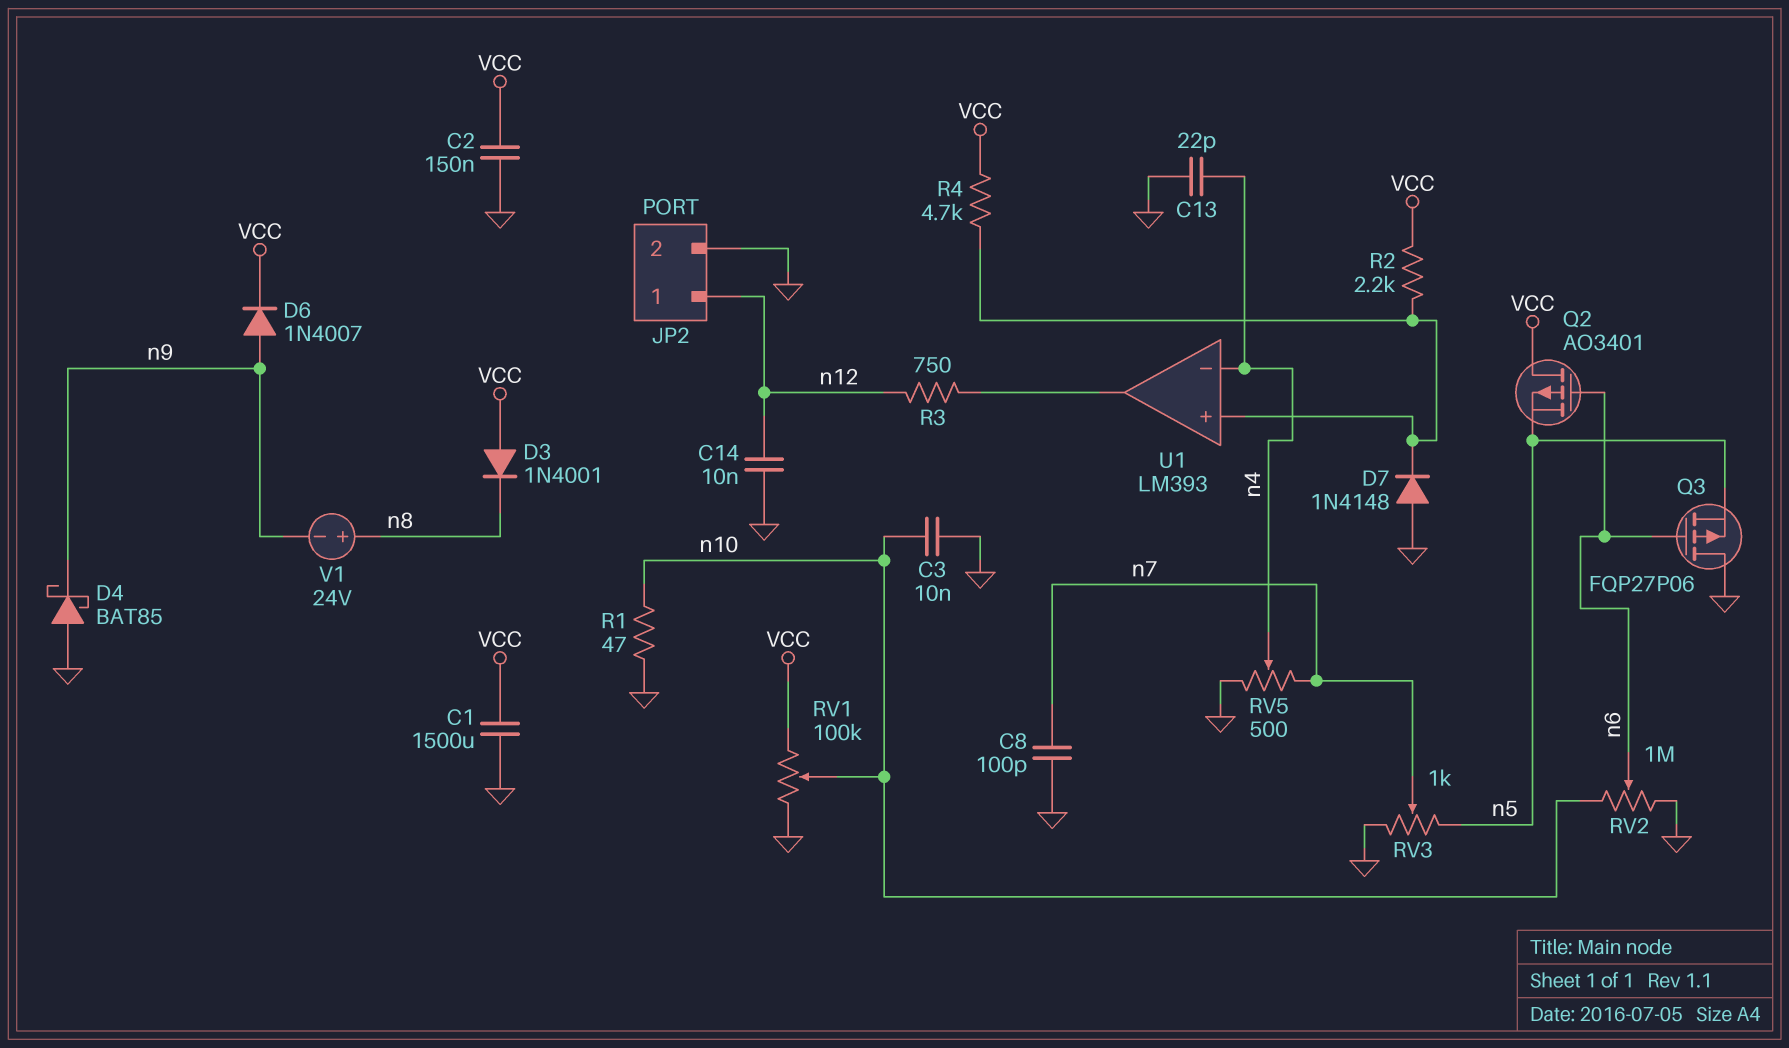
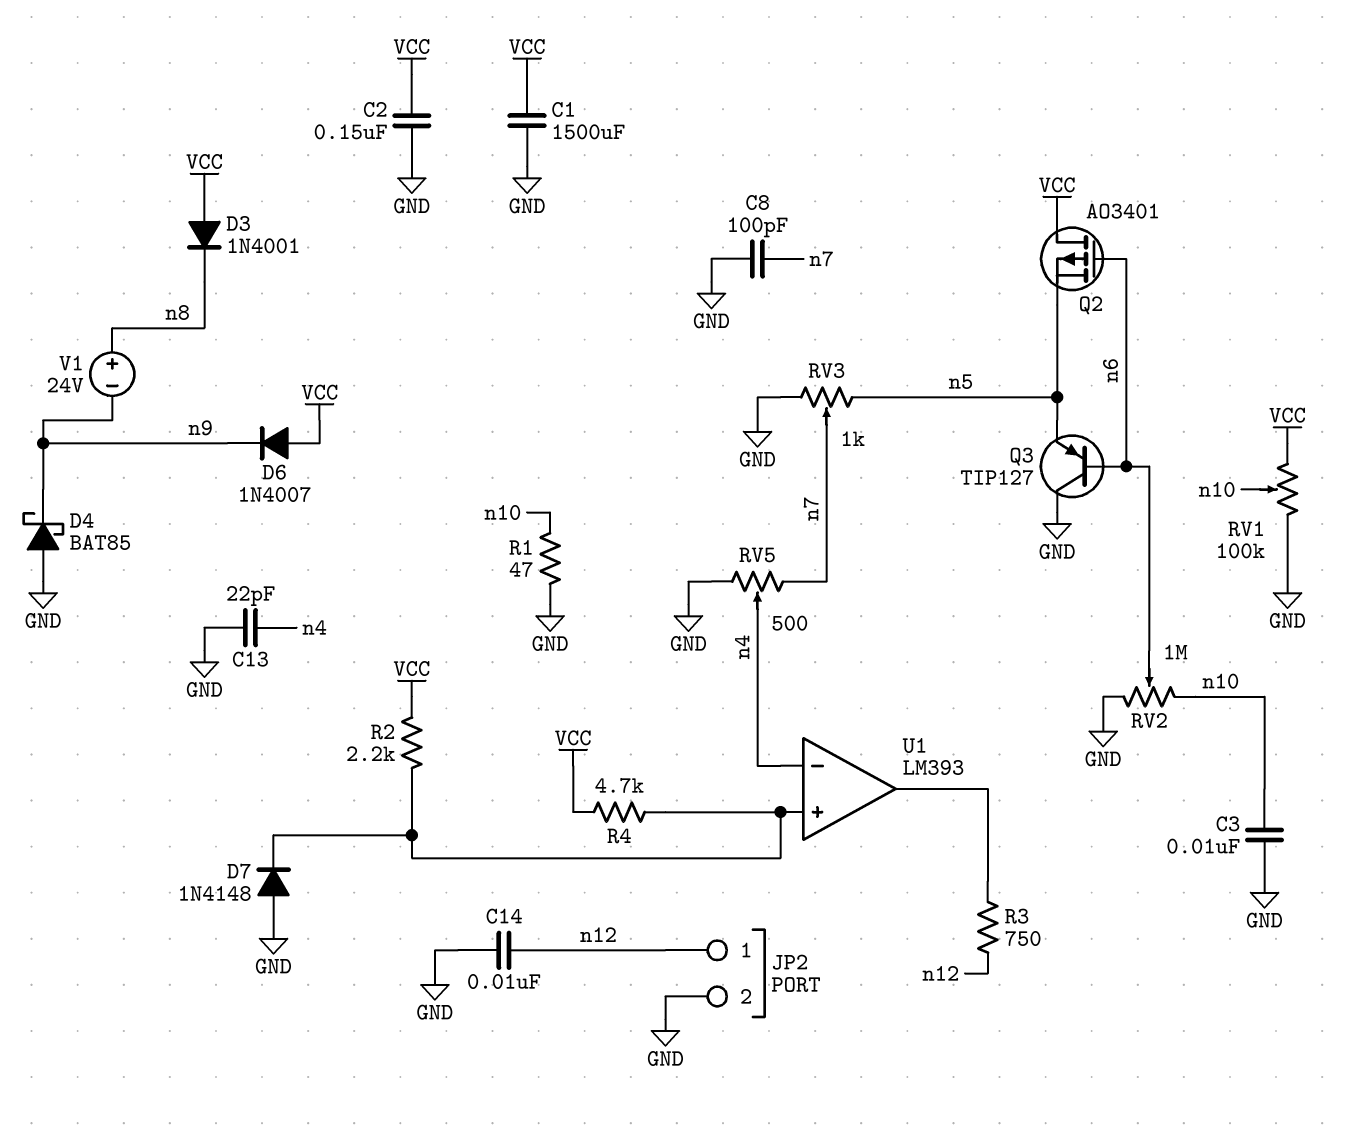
D6: diode 1N4007 (A n9, K VCC) -> diode 1N4007 (A VCC, K n9)
Q3: PMOS FQP27P06 (G n6, D GND, S n5) -> PNP TIP127 (B n6, C GND, E n5)

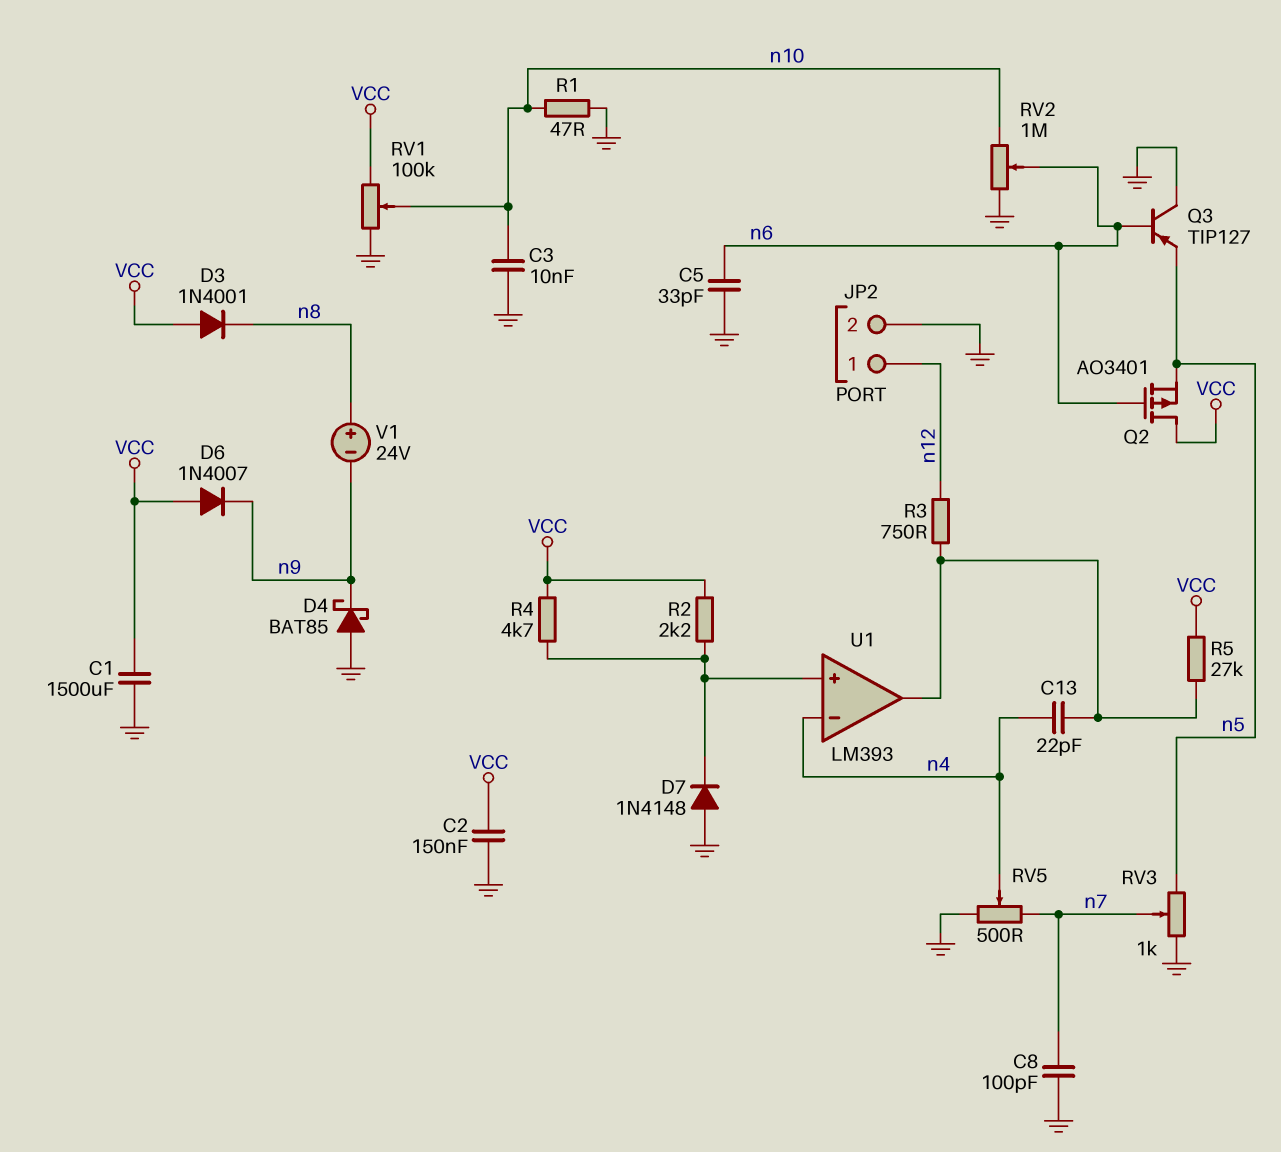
C5: none -> 33pF (GND, n6)
C13: 22pF (GND, n4) -> 22pF (U1/out, n4)
C14: 10nF (GND, n12) -> none
R5: none -> 27k (U1/out, VCC)

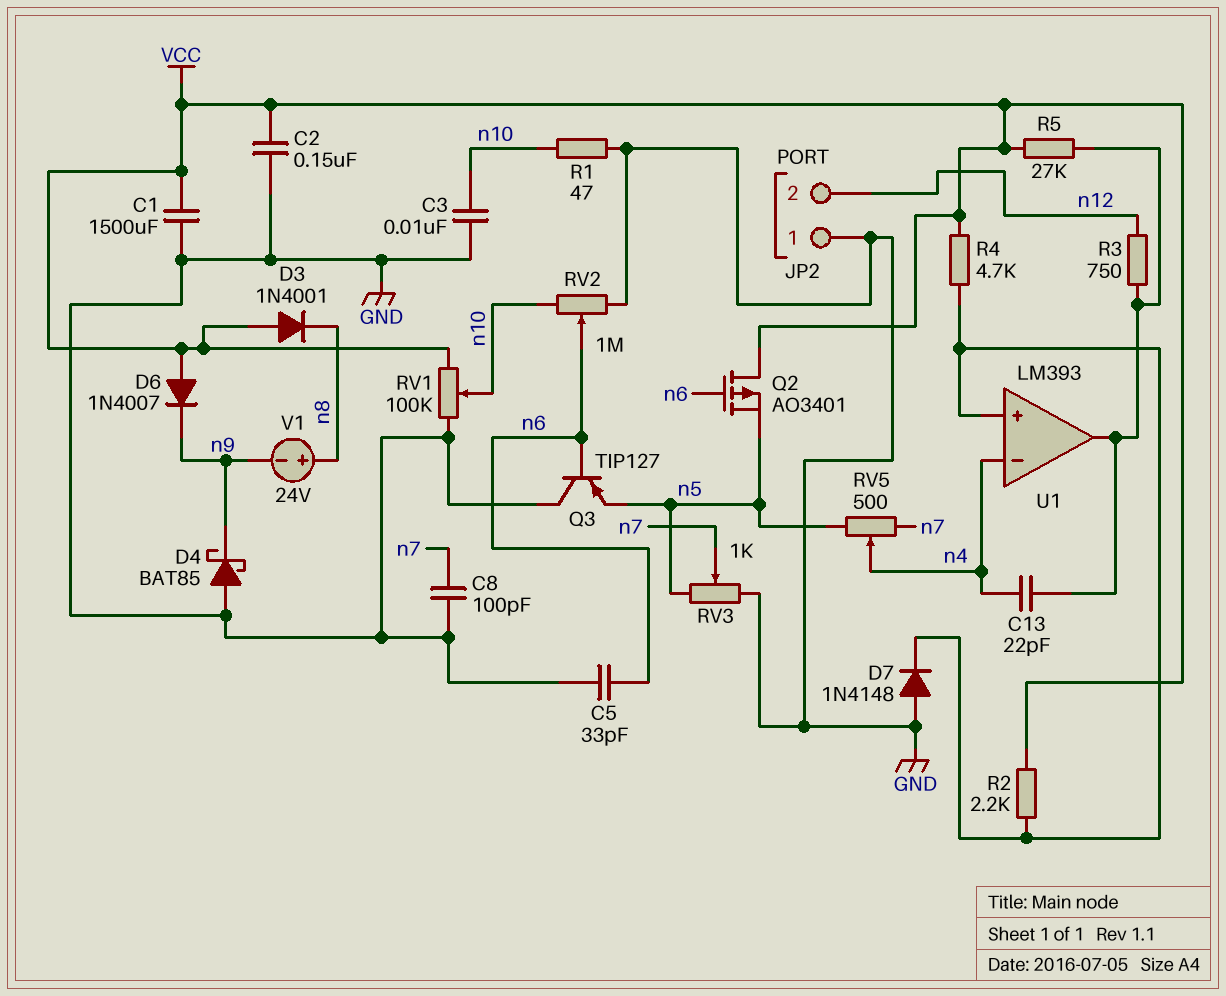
JP2 pin 1: n12 -> GND
JP2 pin 2: GND -> n12
RV5: 500 (GND, n7, wiper n4) -> 500 (n5, n7, wiper n4)

